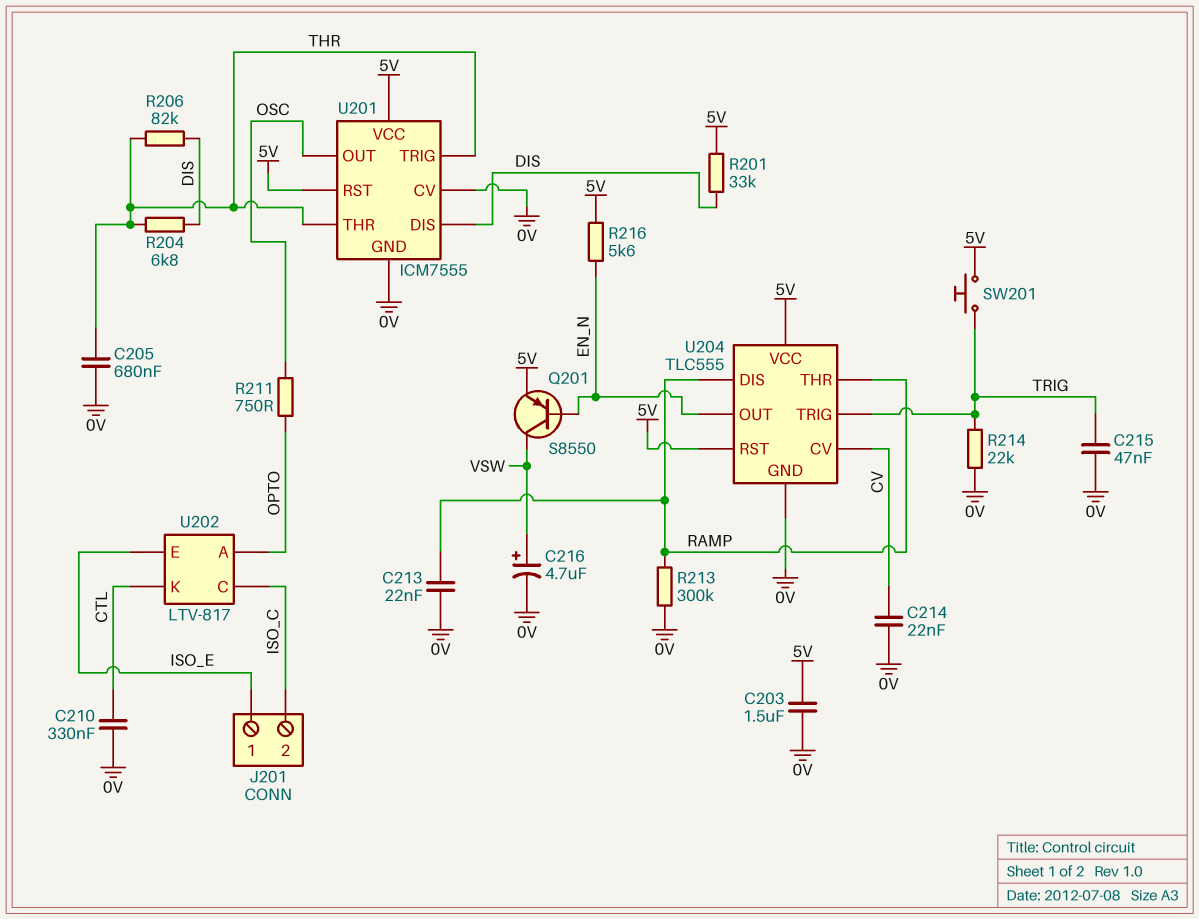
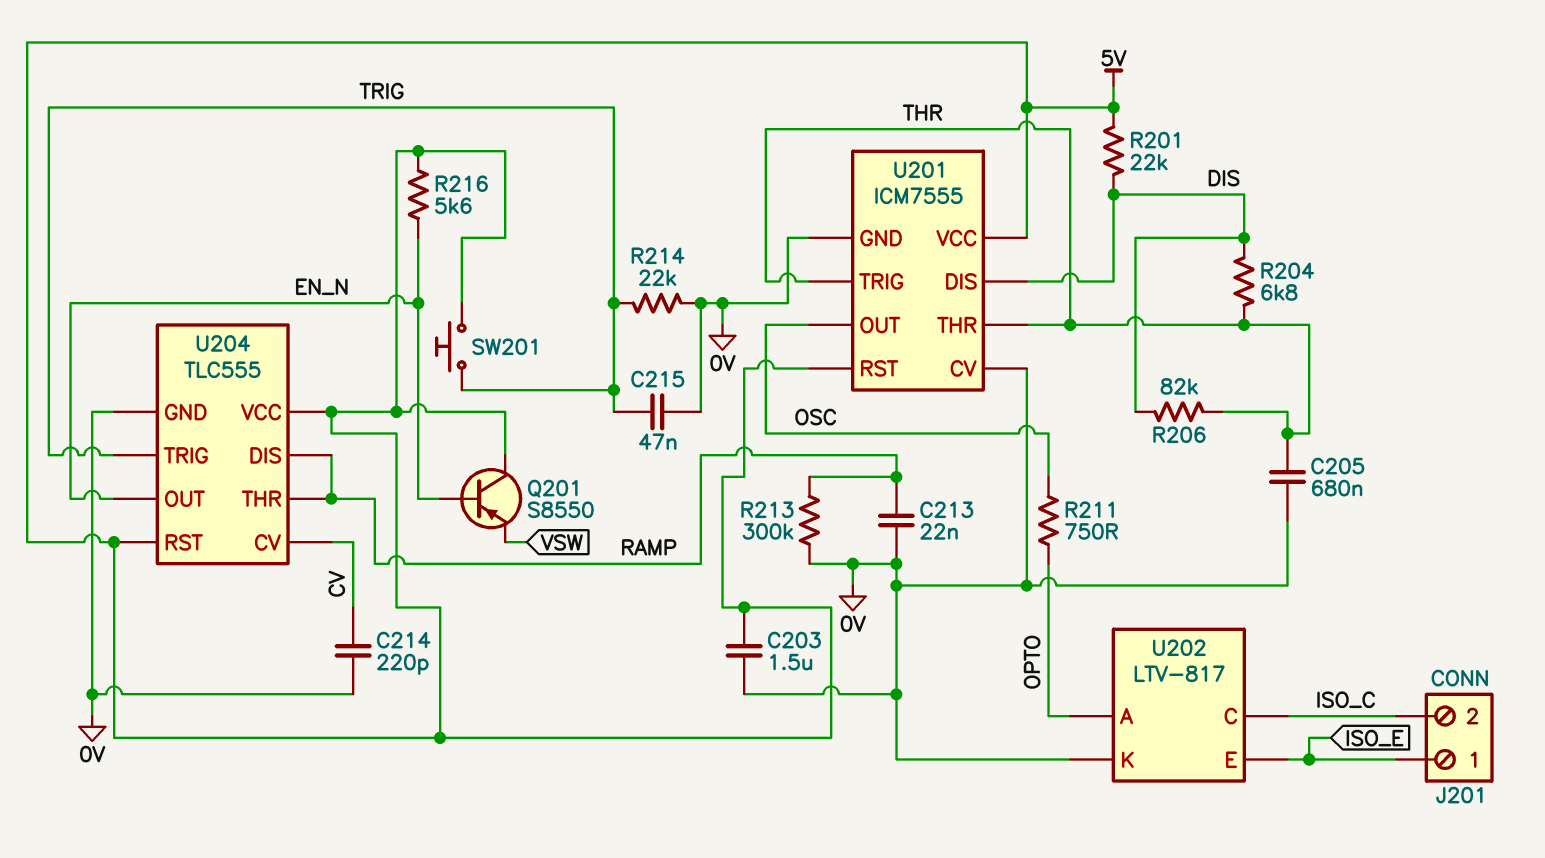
C210: 330nF (0V, CTL) -> none
C214: 22nF (0V, CV) -> 220pF (0V, CV)
C216: 4.7uF (plus VSW, minus 0V) -> none
Q201: PNP S8550 (B EN_N, C VSW, E 5V) -> PNP S8550 (B EN_N, C 5V, E VSW)
R201: 33k (5V, DIS) -> 22k (5V, DIS)
U202 pin K: CTL -> 0V

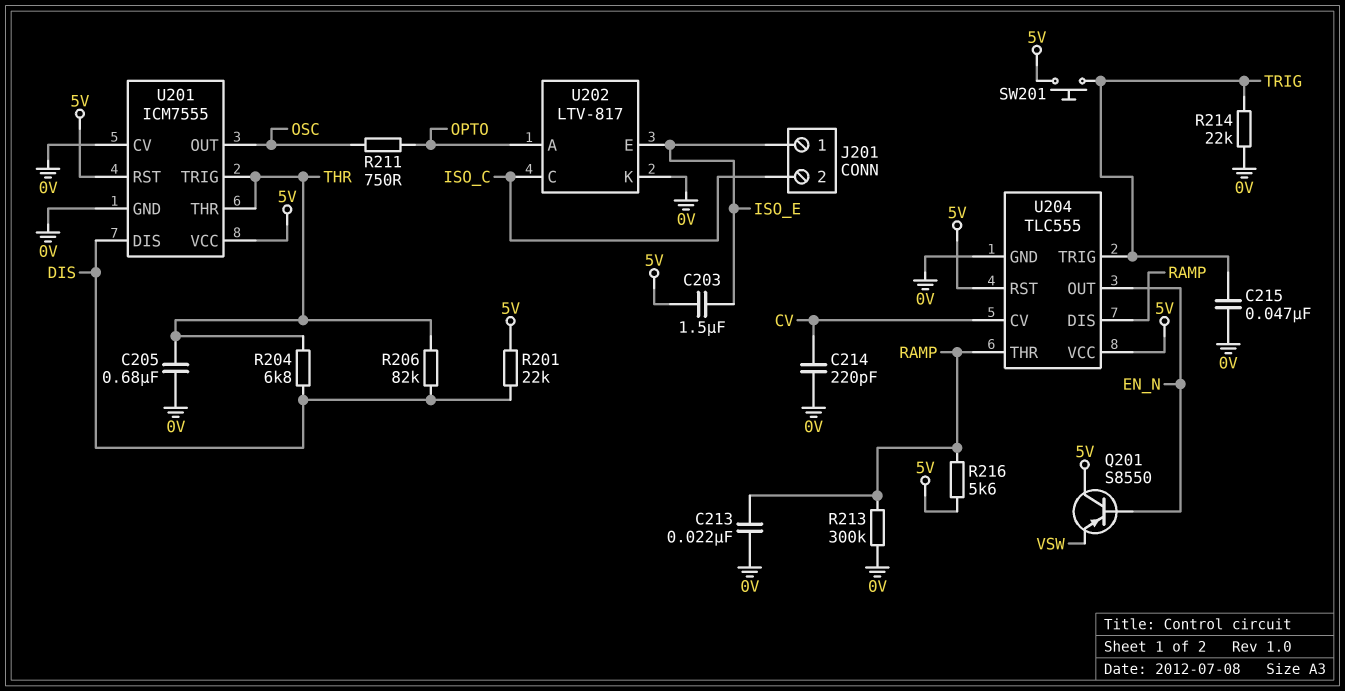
C203: 1.5uF (0V, 5V) -> 1.5uF (5V, ISO_E)
R216: 5.6k (5V, EN_N) -> 5.6k (5V, RAMP)

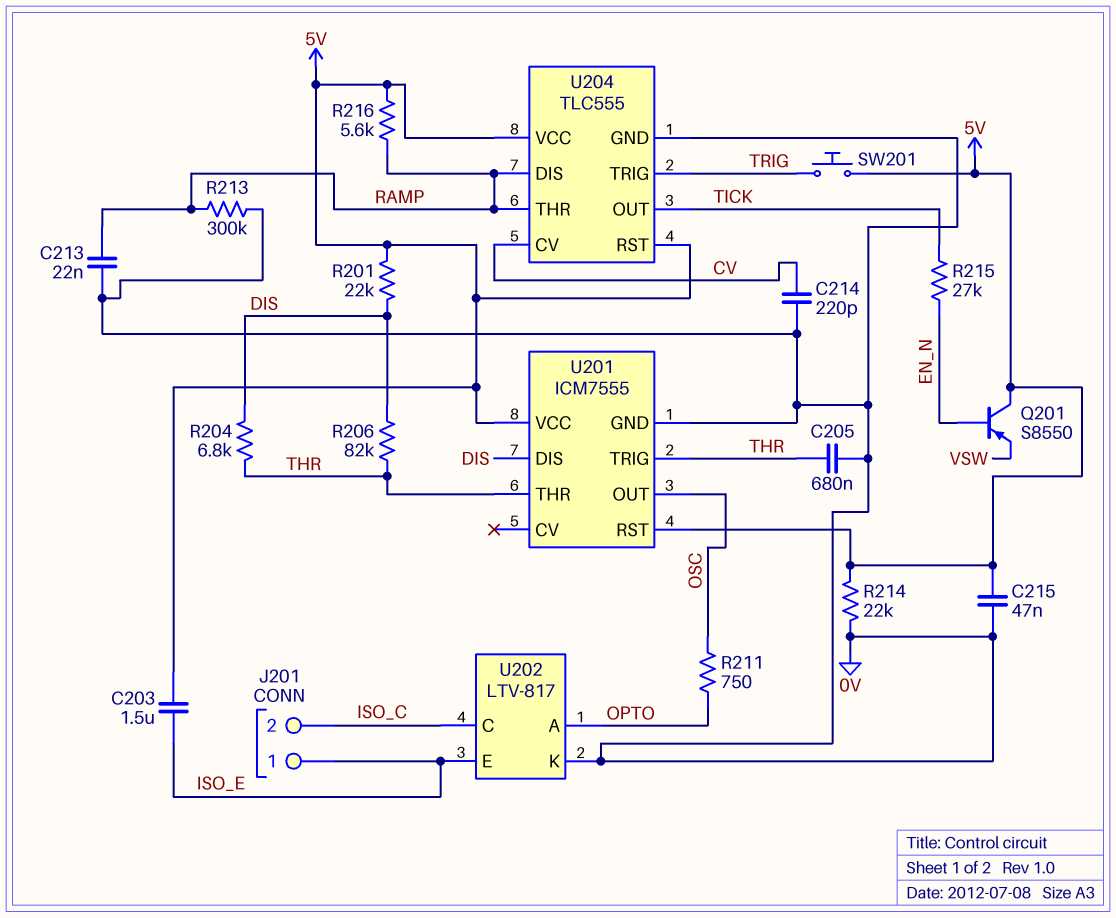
C215: 47nF (0V, TRIG) -> 47nF (0V, 5V)
R214: 22k (0V, TRIG) -> 22k (0V, 5V)
R215: none -> 27k (EN_N, TICK)
U201 pin CV: 0V -> none
U204 pin OUT: EN_N -> TICK

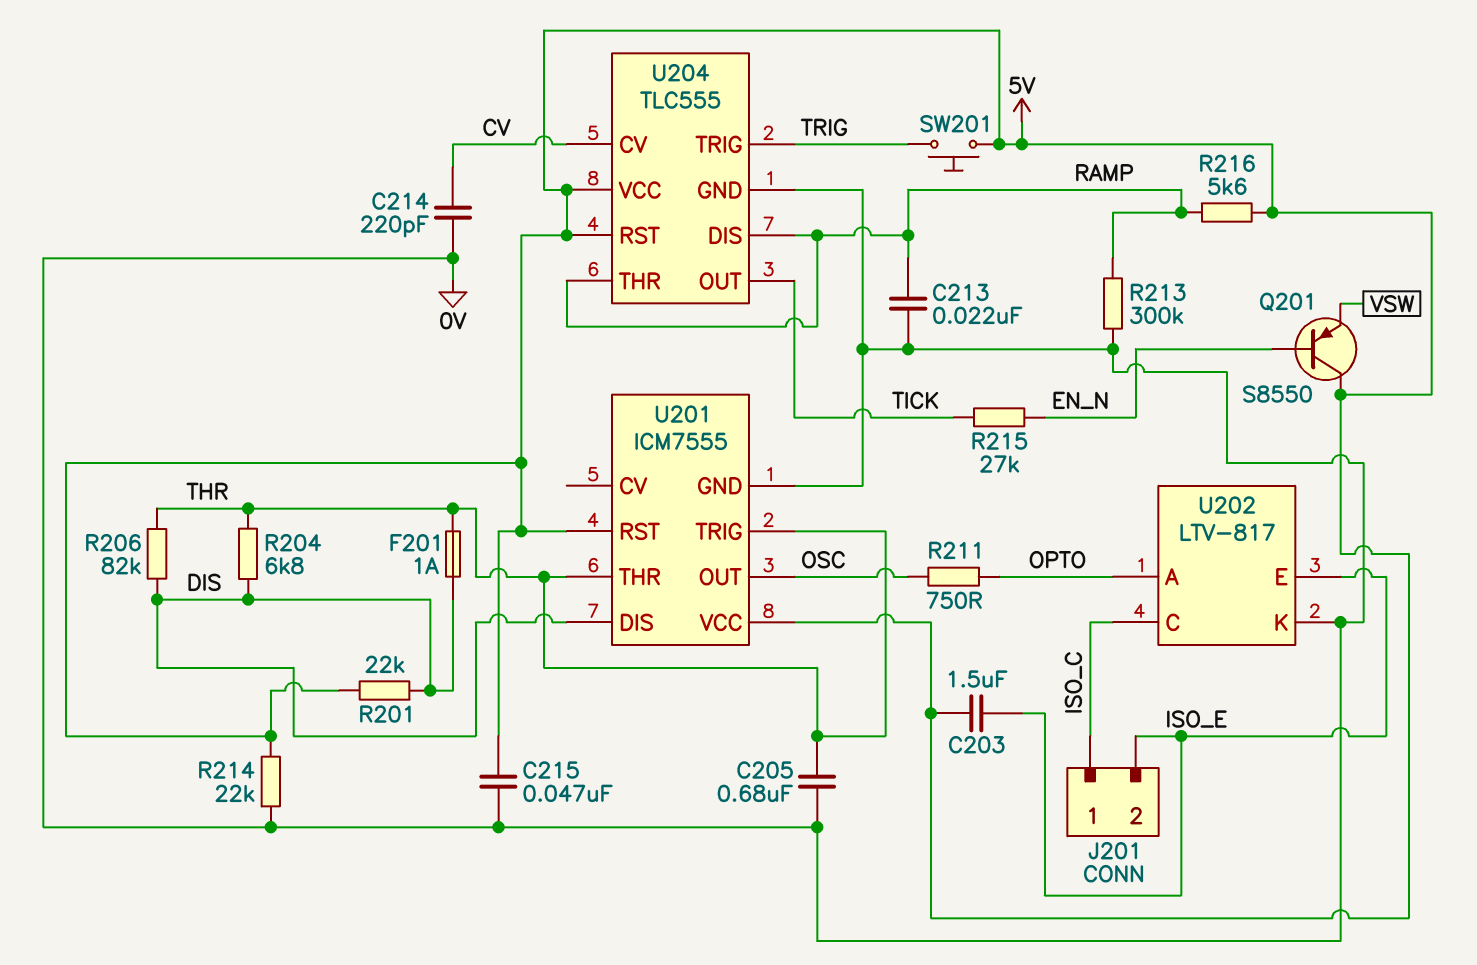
F201: none -> 1A (DIS, THR)
J201 pin 1: ISO_E -> ISO_C
J201 pin 2: ISO_C -> ISO_E

